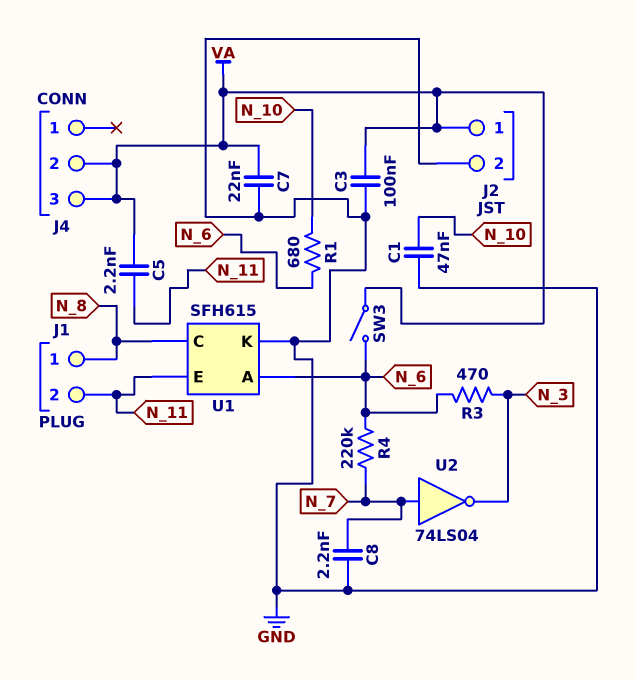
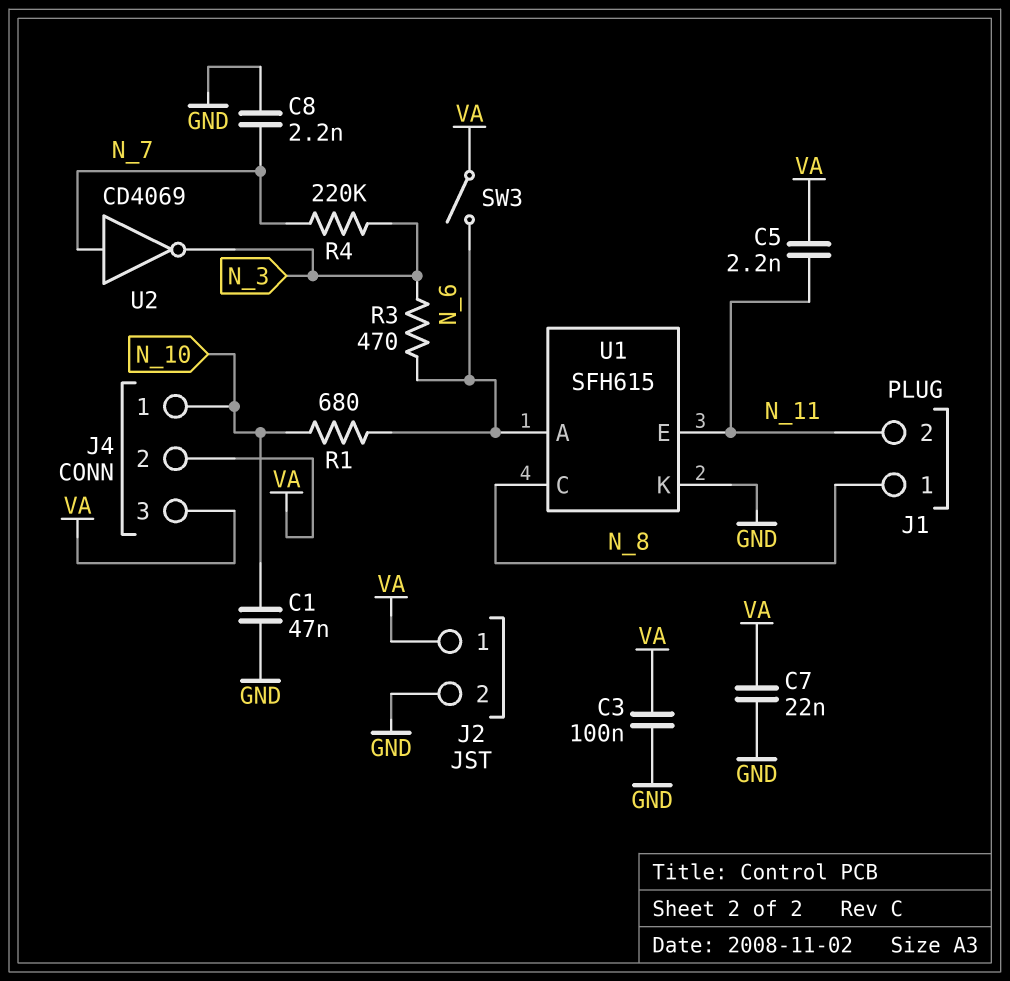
J4 pin 1: none -> N_10
R4: 220k (N_6, N_7) -> 220k (N_3, N_7)
U2: NOT 74LS04 (in N_7, out N_3) -> NOT CD4069 (in N_7, out N_3)

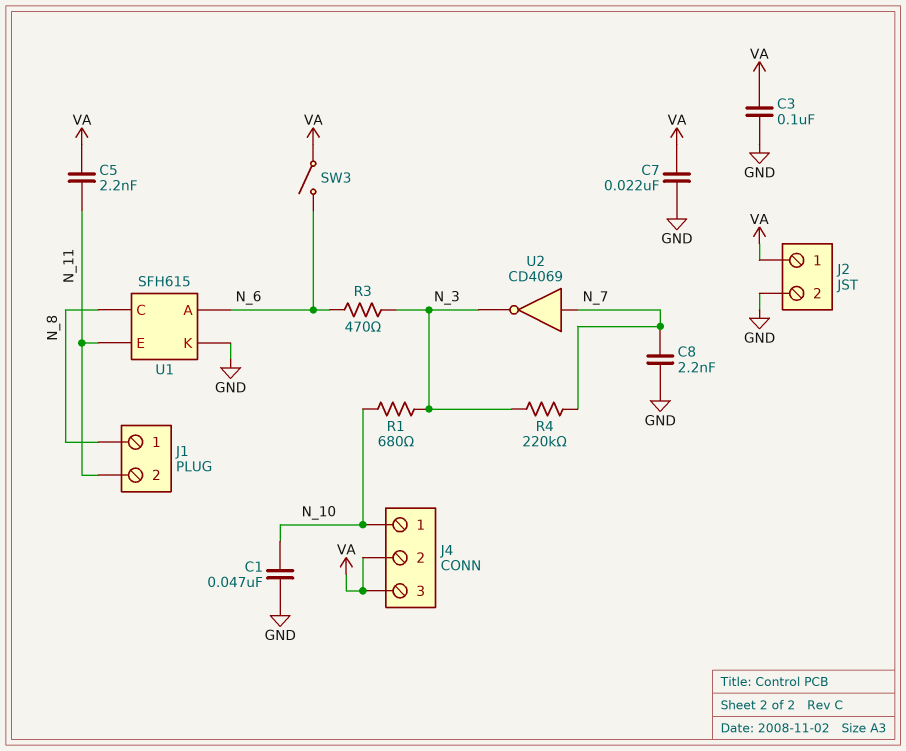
R1: 680 (N_6, N_10) -> 680 (N_3, N_10)

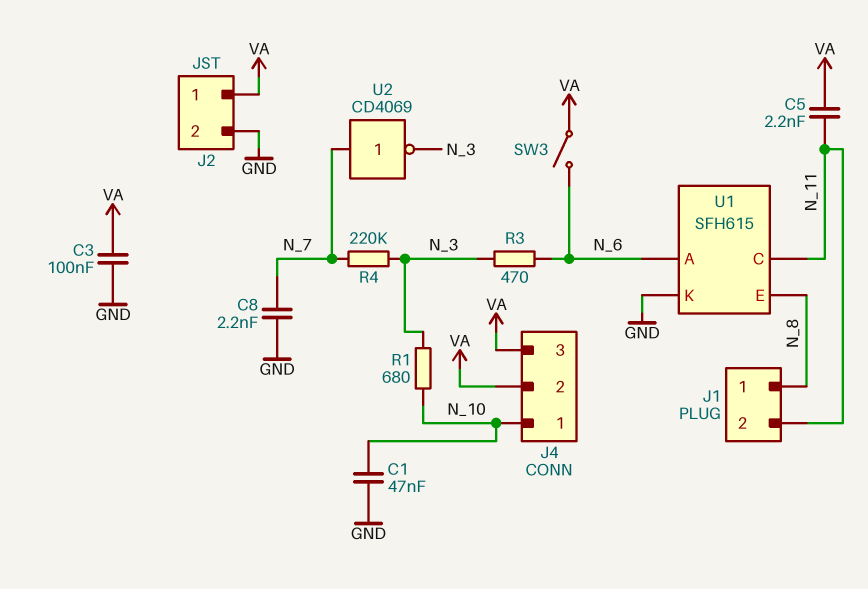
C7: 22nF (GND, VA) -> none
U1 pin C: N_8 -> N_11
U1 pin E: N_11 -> N_8

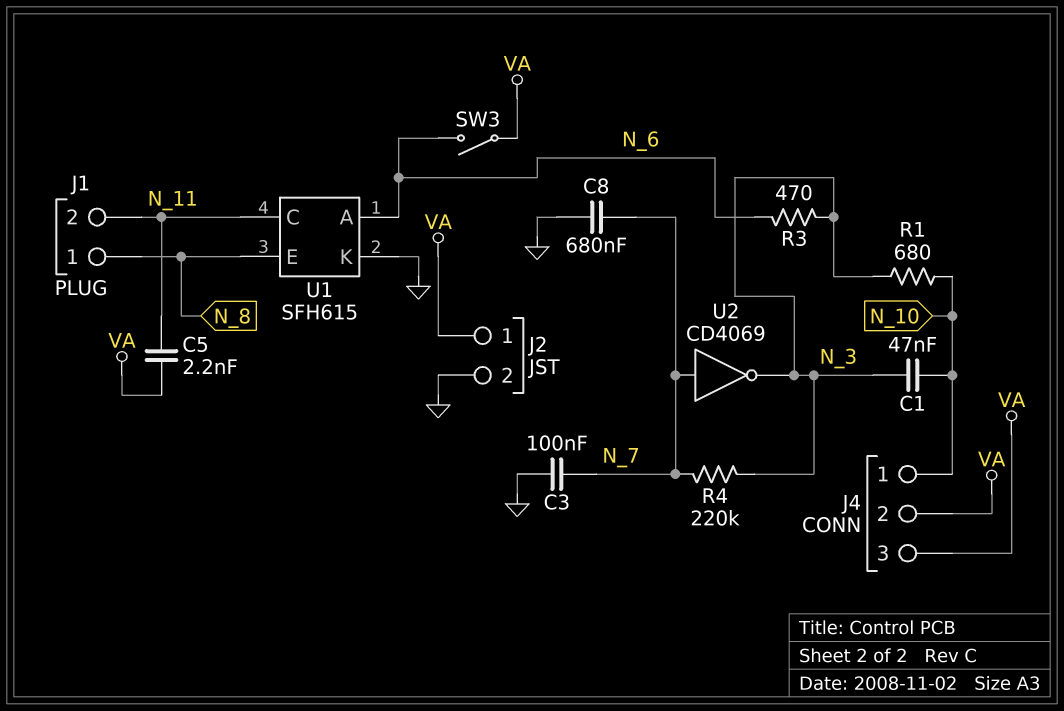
C1: 47nF (GND, N_10) -> 47nF (N_3, N_10)
C3: 100nF (GND, VA) -> 100nF (GND, N_7)
C8: 2.2nF (GND, N_7) -> 680nF (GND, N_7)

